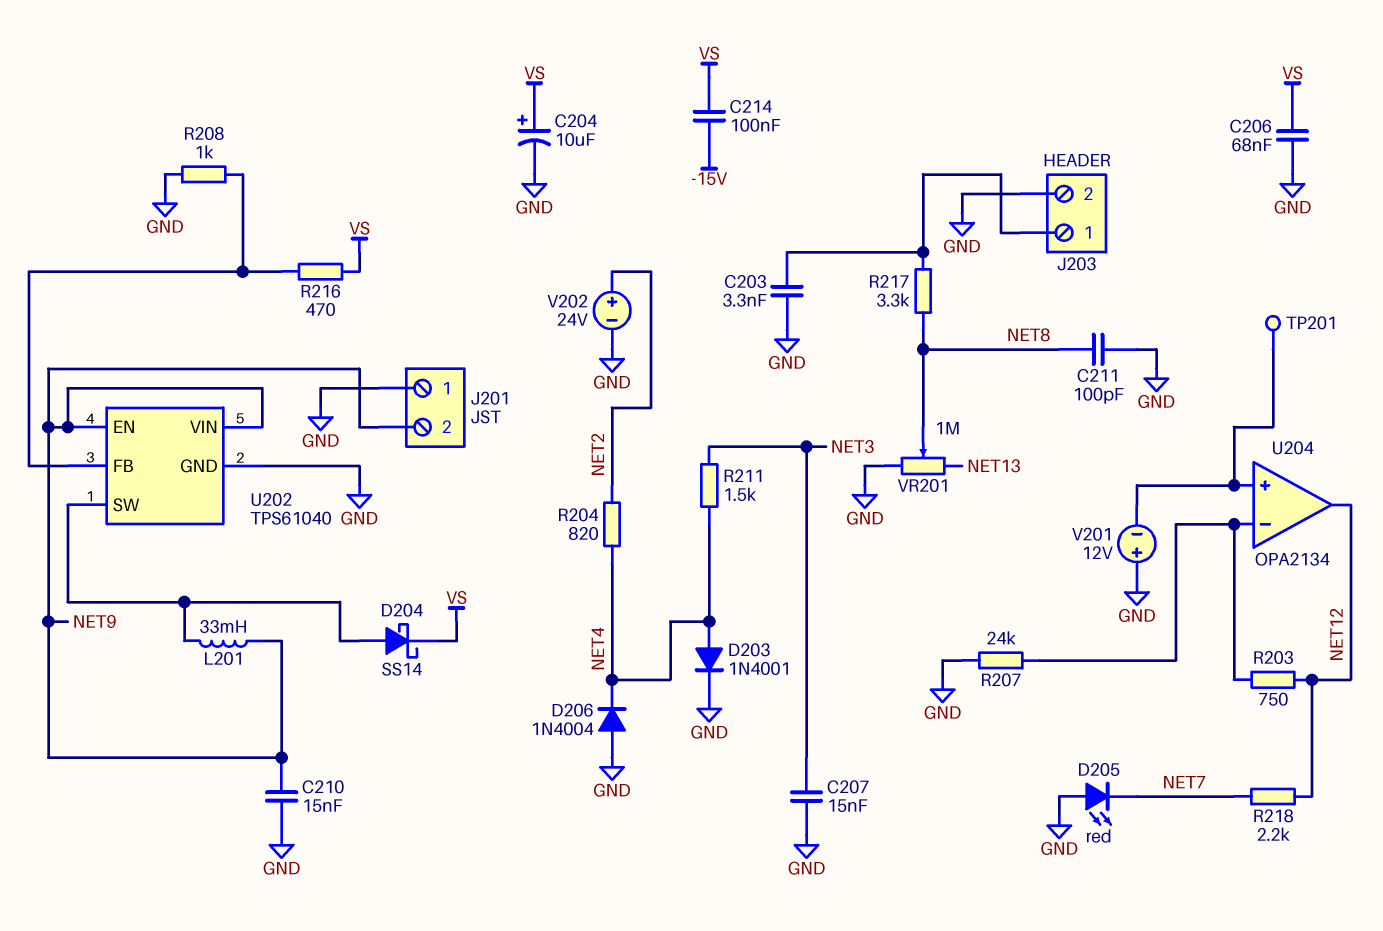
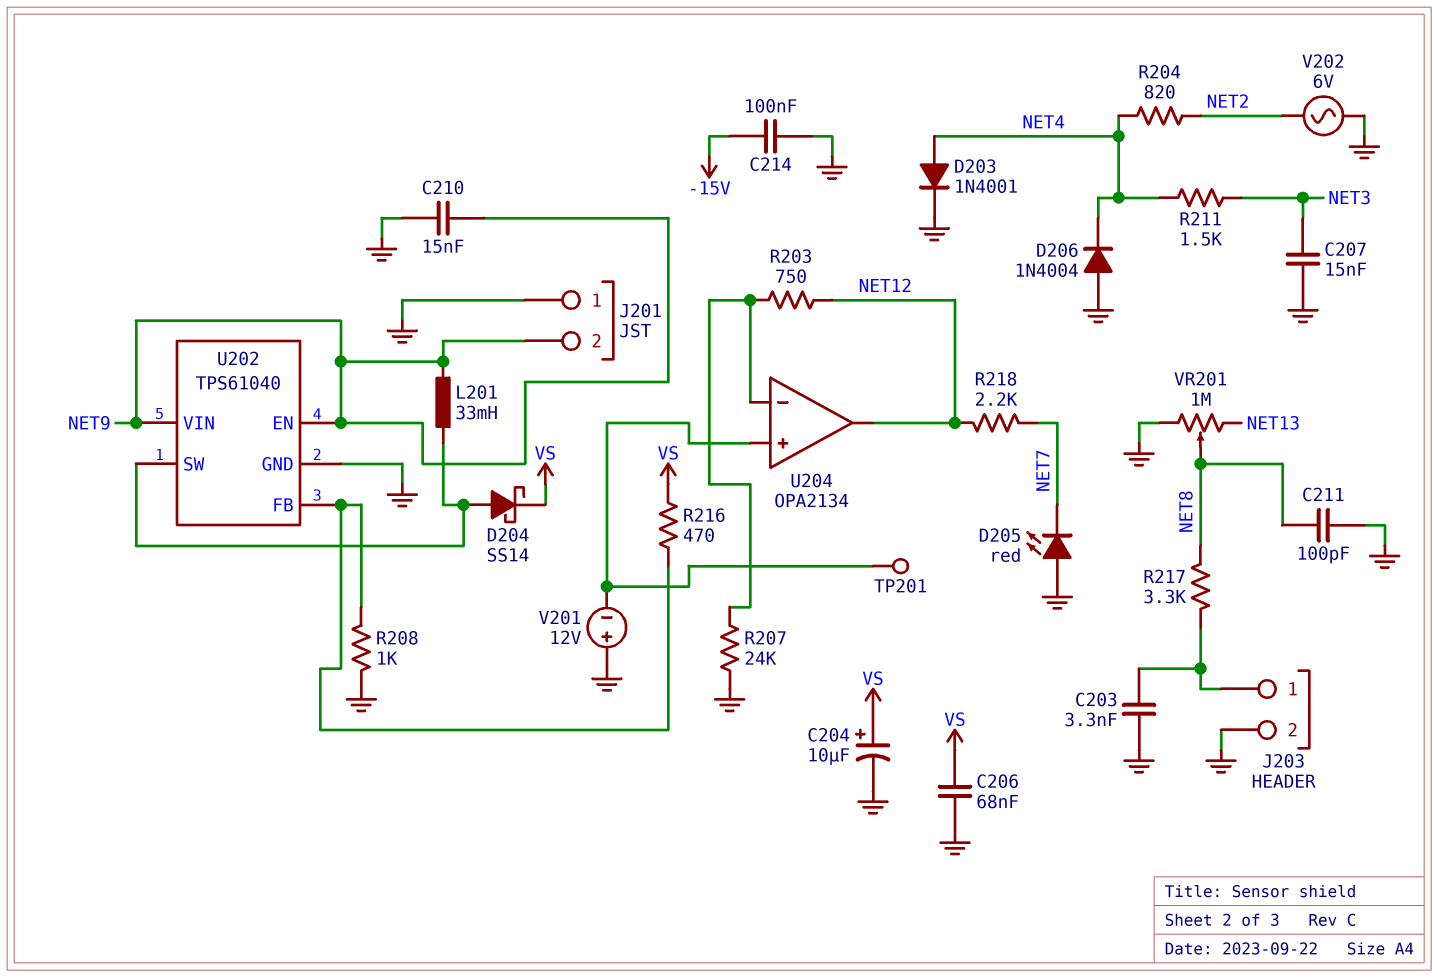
C214: 100nF (-15V, VS) -> 100nF (-15V, GND)
V202: 24V (plus NET2, minus GND) -> AC 6V (GND, NET2)

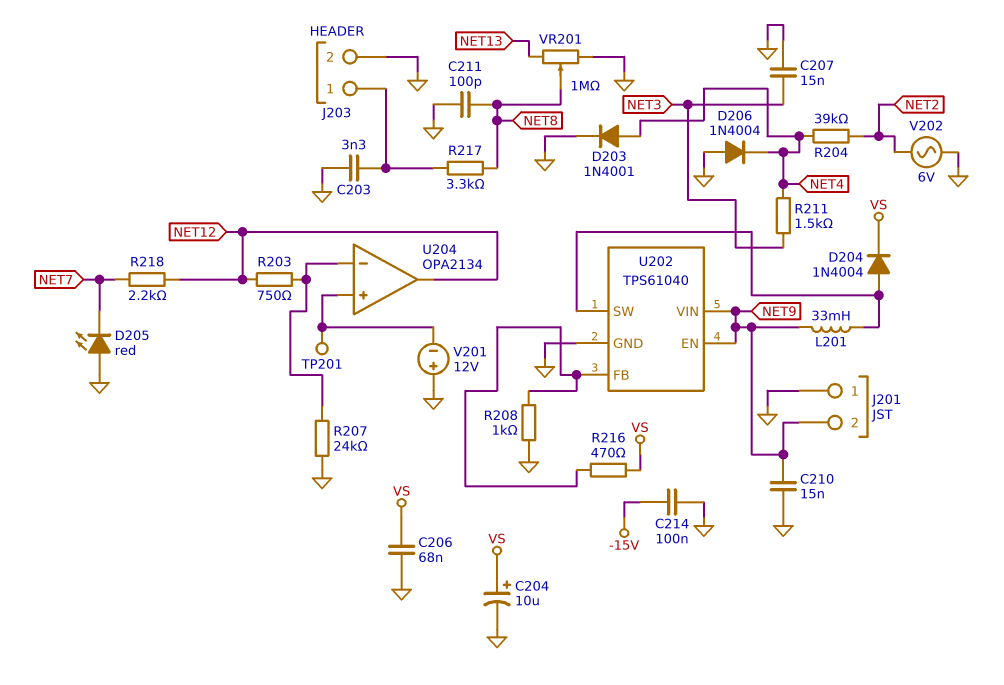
D204: schottky SS14 (A U202/SW, K VS) -> diode 1N4004 (A U202/SW, K VS)
R204: 820 (NET2, NET4) -> 39k (NET2, NET4)

